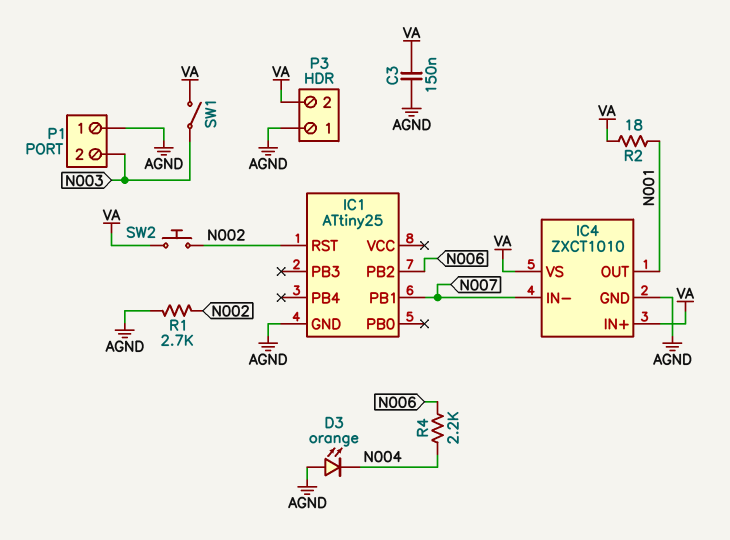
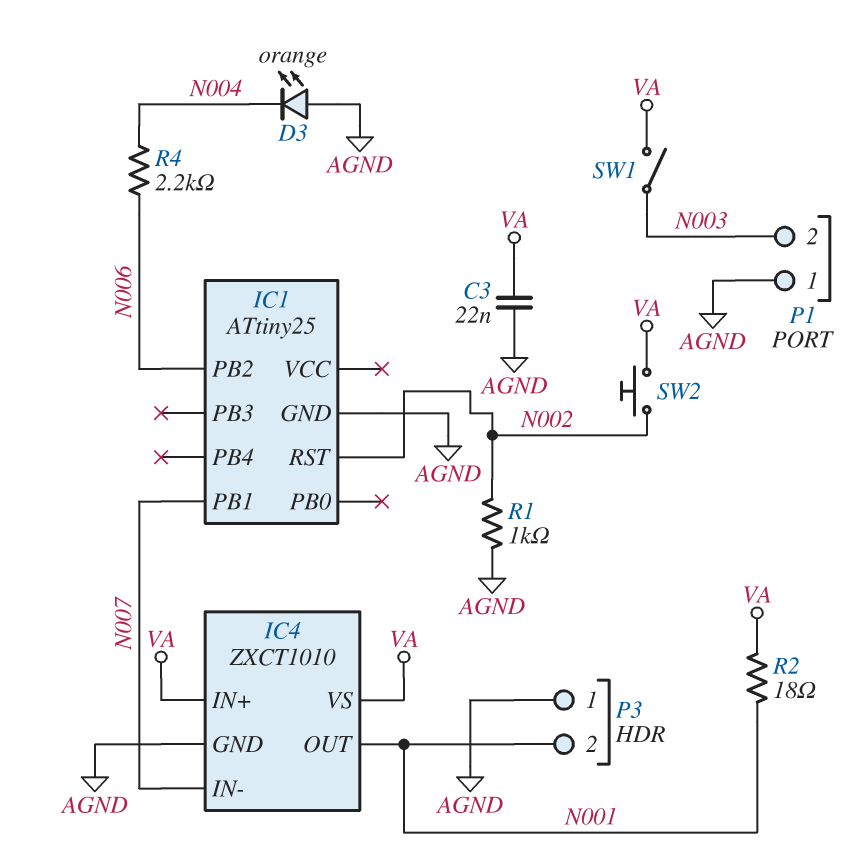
C3: 150nF (AGND, VA) -> 22nF (AGND, VA)
P3 pin 2: VA -> N001
R1: 2.7k (AGND, N002) -> 1k (AGND, N002)

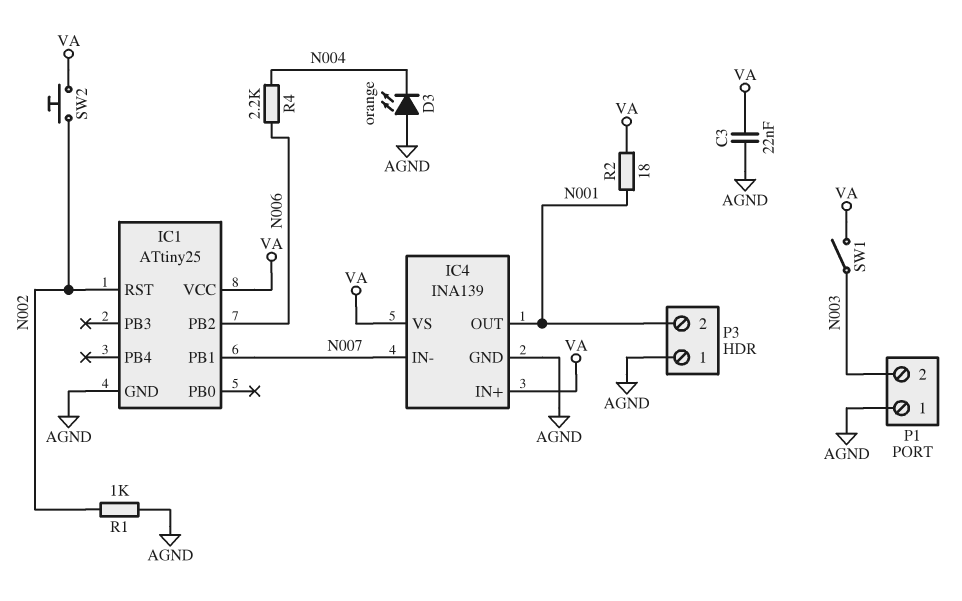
IC1 pin VCC: none -> VA
IC4: ZXCT1010 -> INA139

